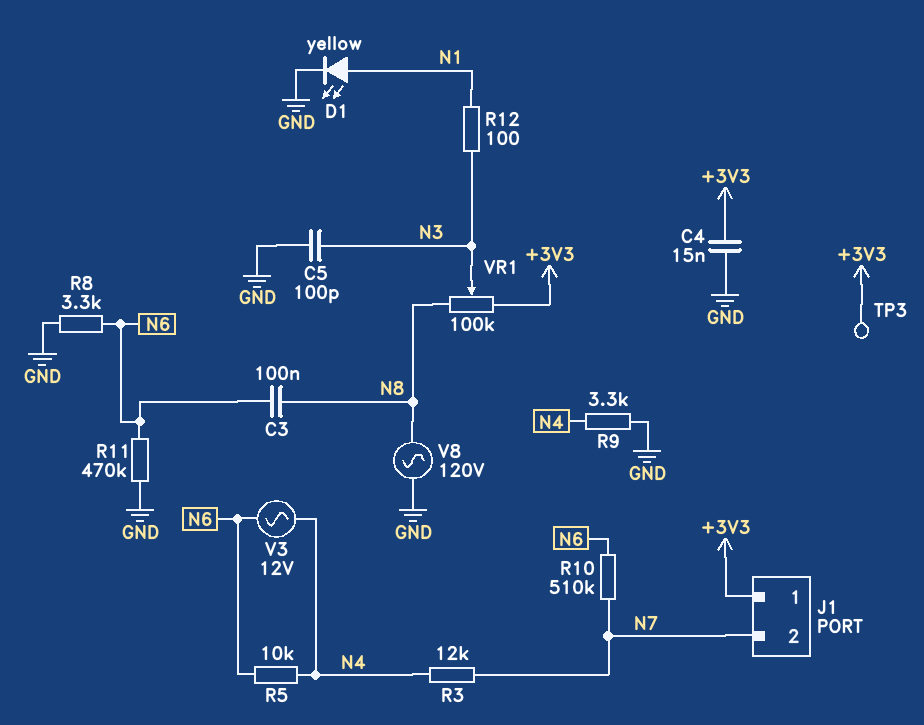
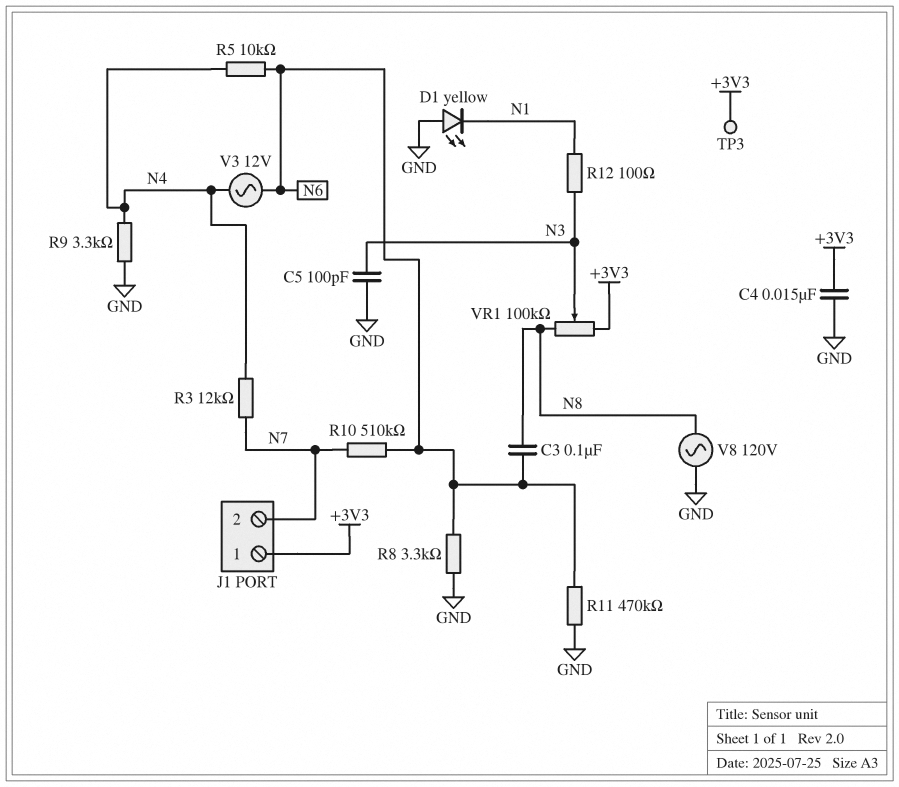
D1: LED yellow (A N1, K GND) -> LED yellow (A GND, K N1)

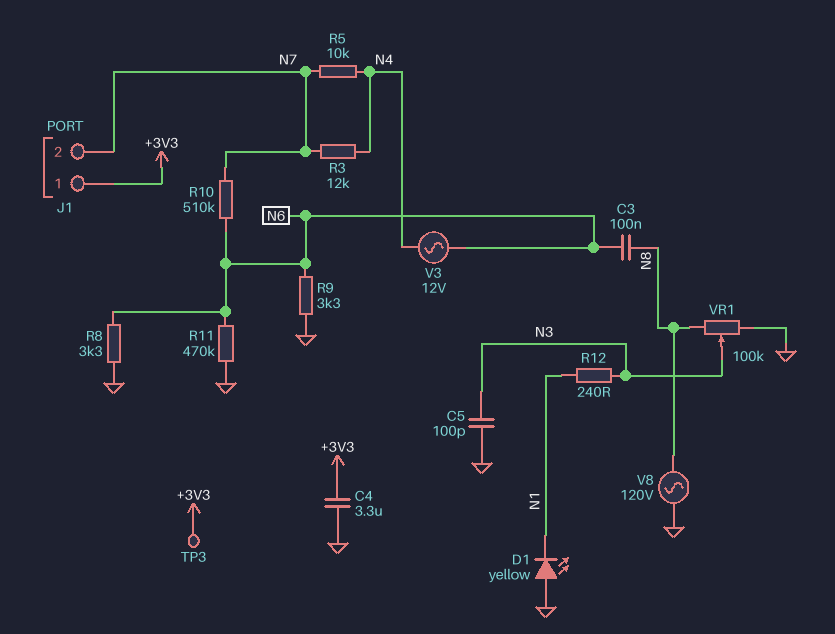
C4: 15nF (+3V3, GND) -> 3.3uF (+3V3, GND)
R5: 10k (N4, N6) -> 10k (N4, N7)
R9: 3.3k (GND, N4) -> 3.3k (GND, N6)
R12: 100 (N1, N3) -> 240 (N1, N3)
VR1: 100k (+3V3, N8, wiper N3) -> 100k (GND, N8, wiper N3)

